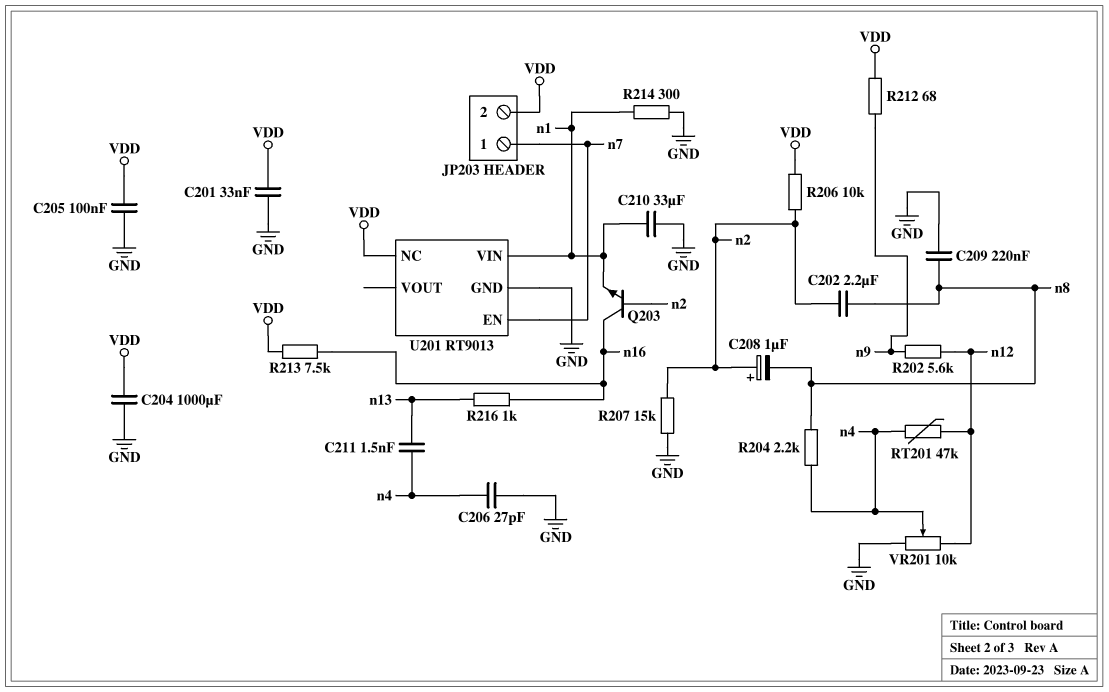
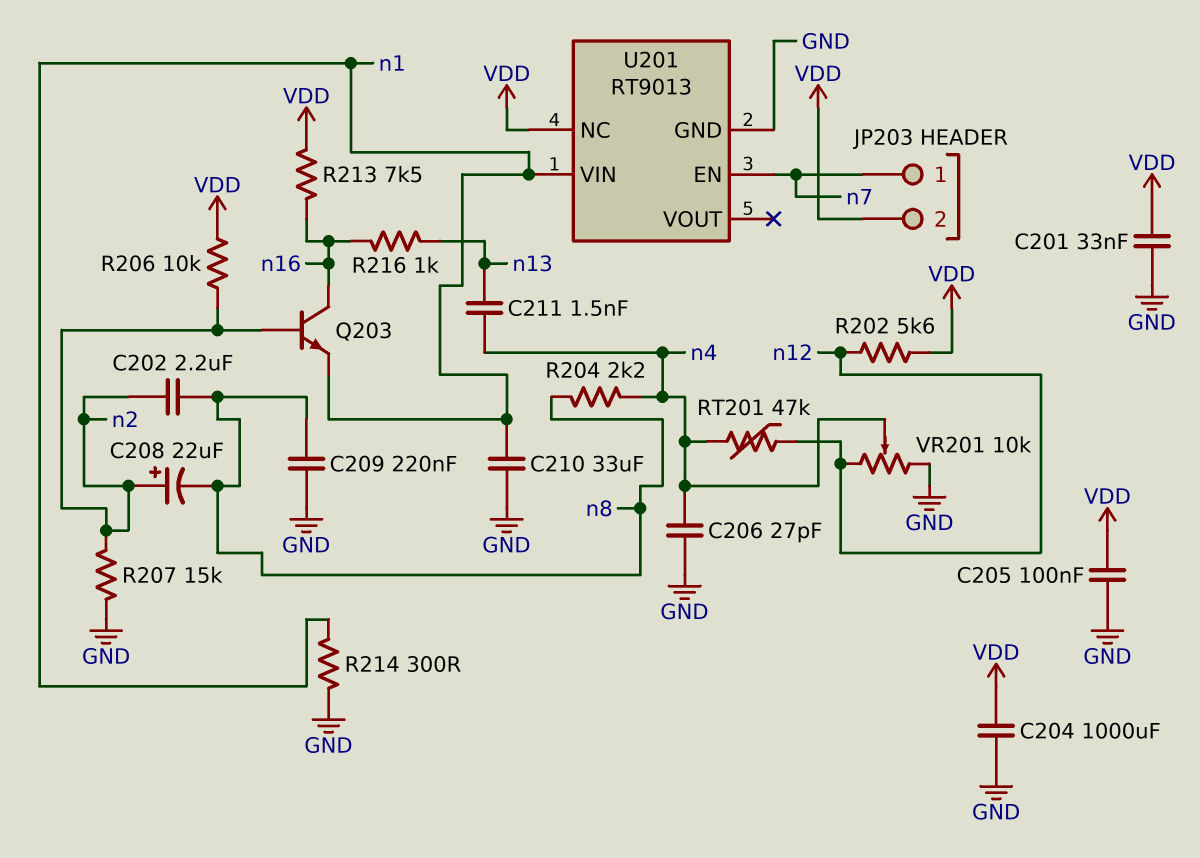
C208: 1uF (plus n2, minus n8) -> 22uF (plus n2, minus n8)
R202: 5.6k (n9, n12) -> 5.6k (VDD, n12)
R212: 68 (VDD, n9) -> none

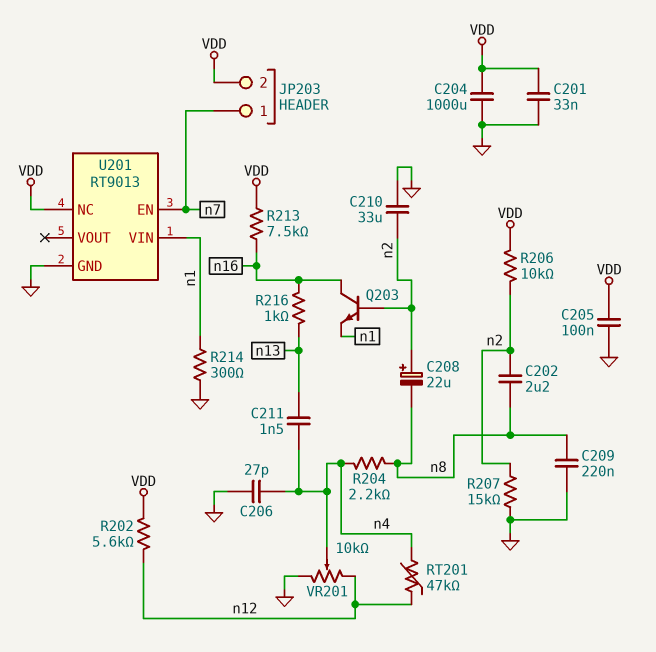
C210: 33uF (GND, n1) -> 33uF (GND, n2)

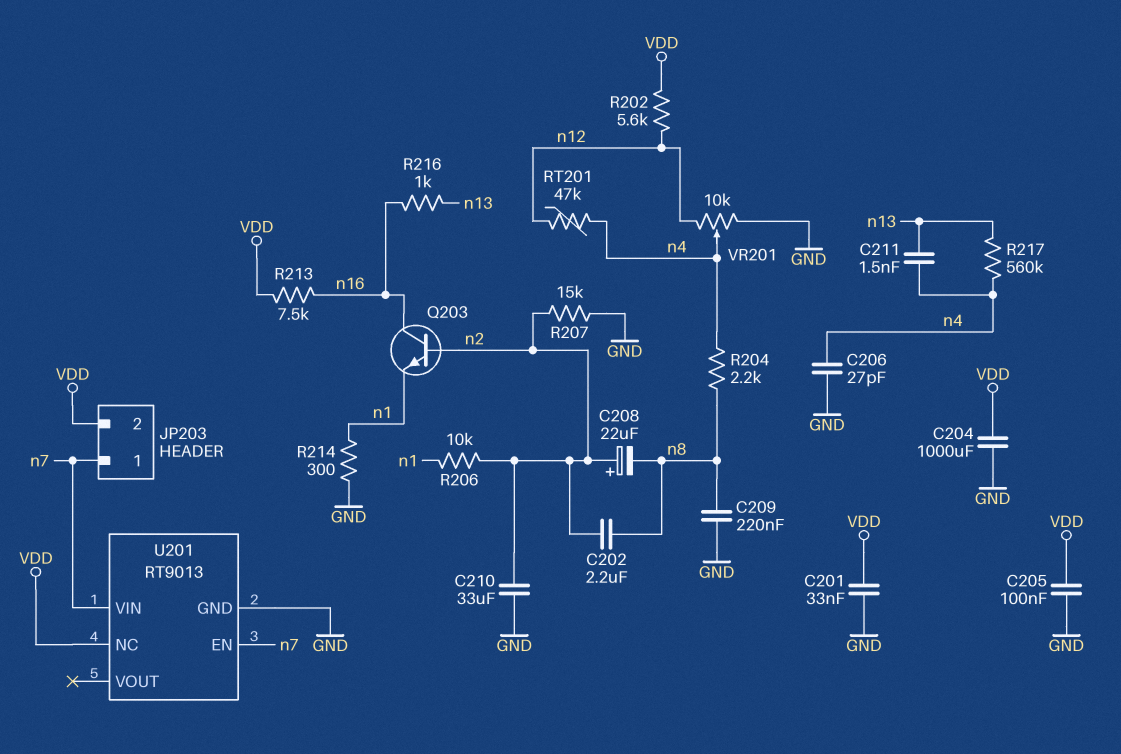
R206: 10k (VDD, n2) -> 10k (n1, n2)
R217: none -> 560k (n4, n13)
U201 pin VIN: n1 -> n7

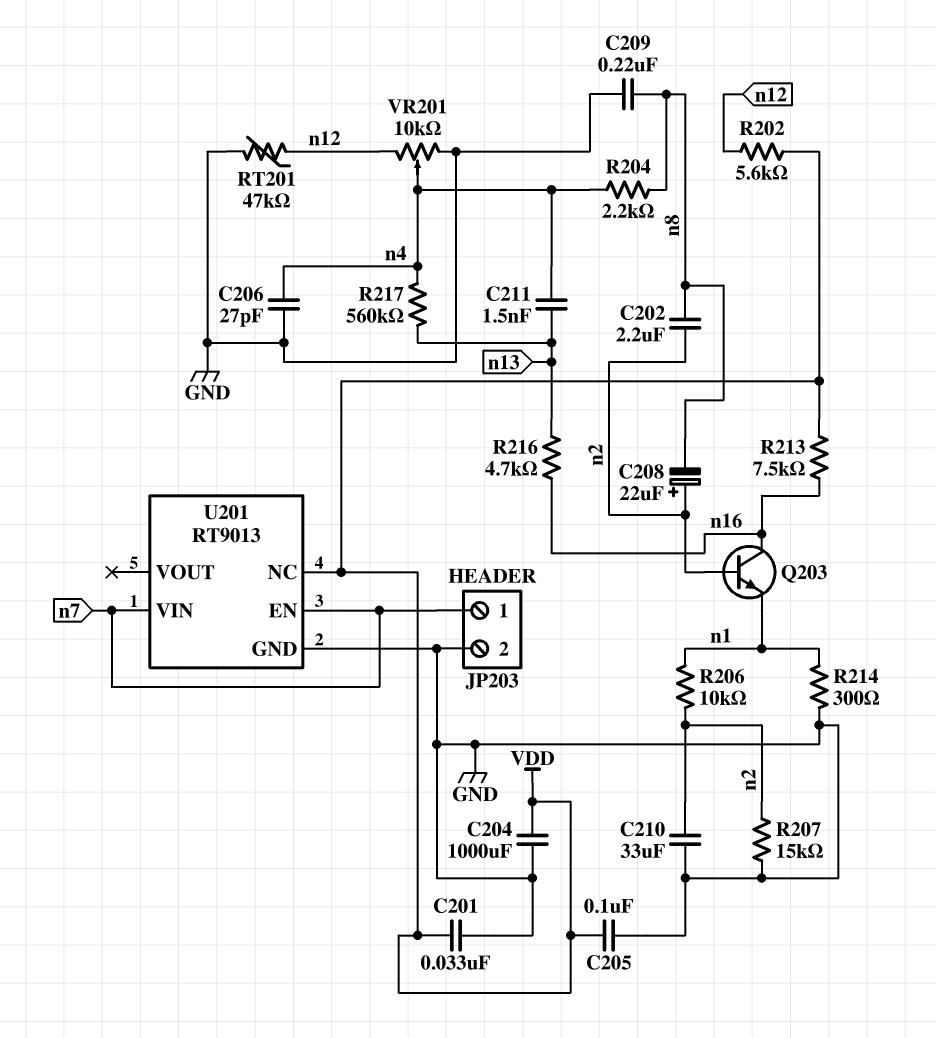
JP203 pin 2: VDD -> GND
R216: 1k (n13, n16) -> 4.7k (n13, n16)
RT201: 47k (n4, n12) -> 47k (GND, n12)

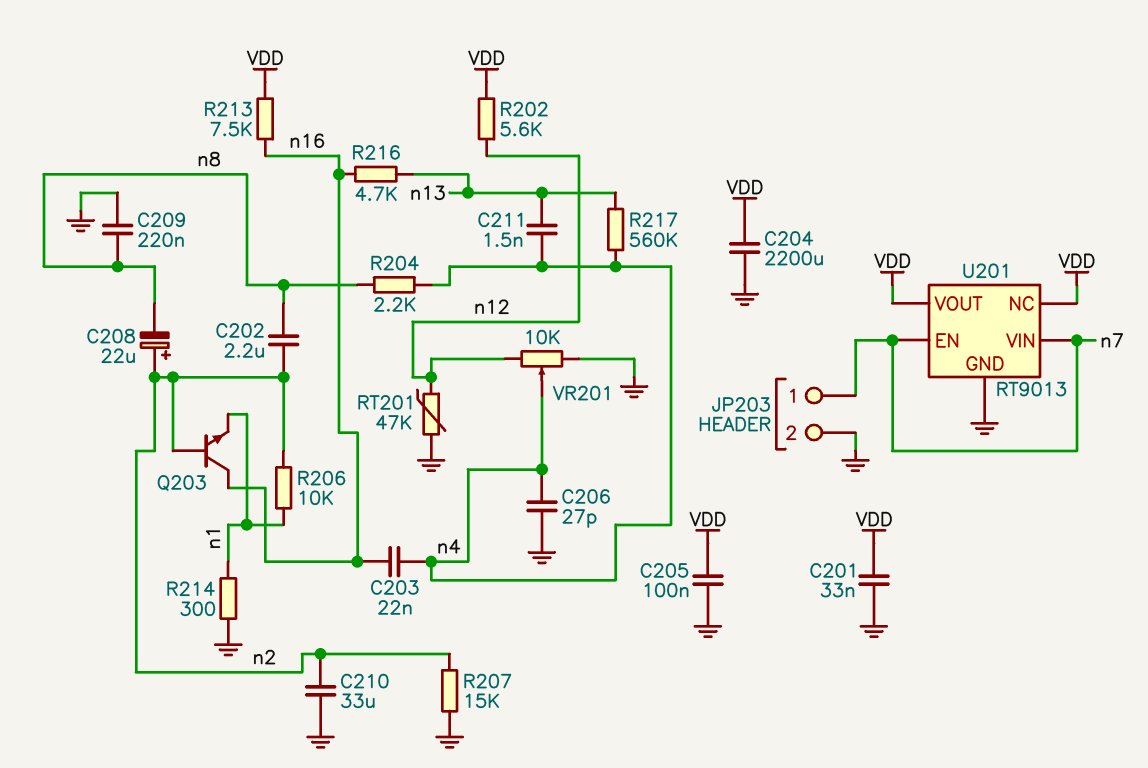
C203: none -> 22nF (n4, n16)
C204: 1000uF (GND, VDD) -> 2200uF (GND, VDD)
U201 pin VOUT: none -> VDD

